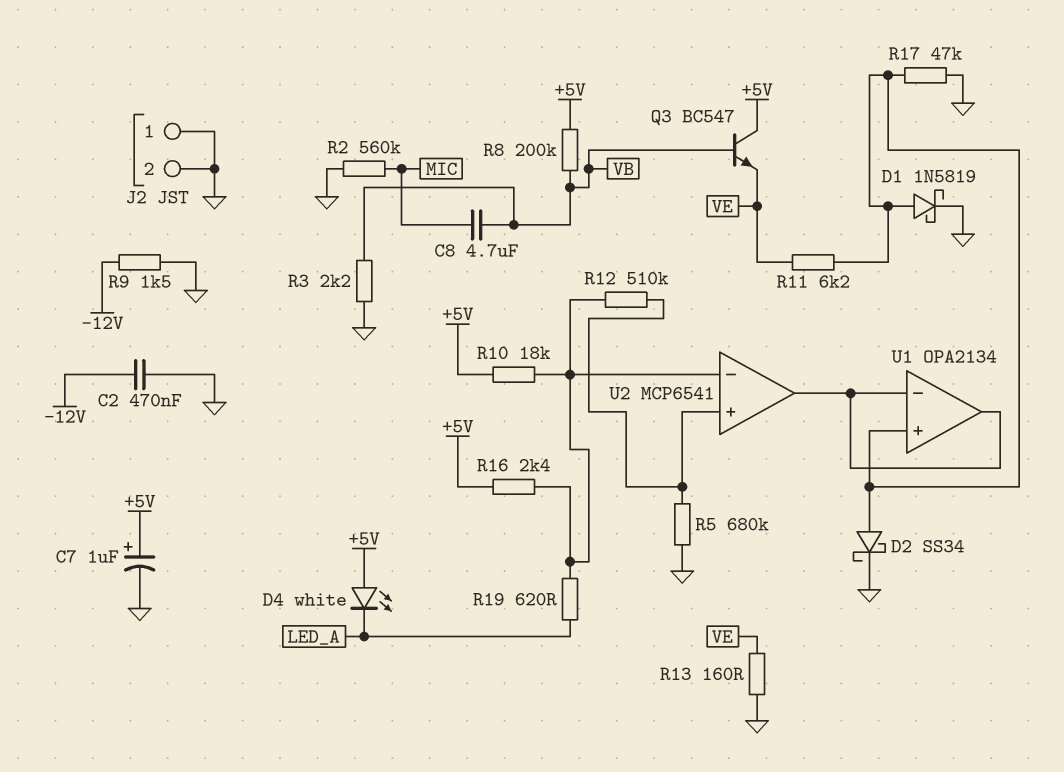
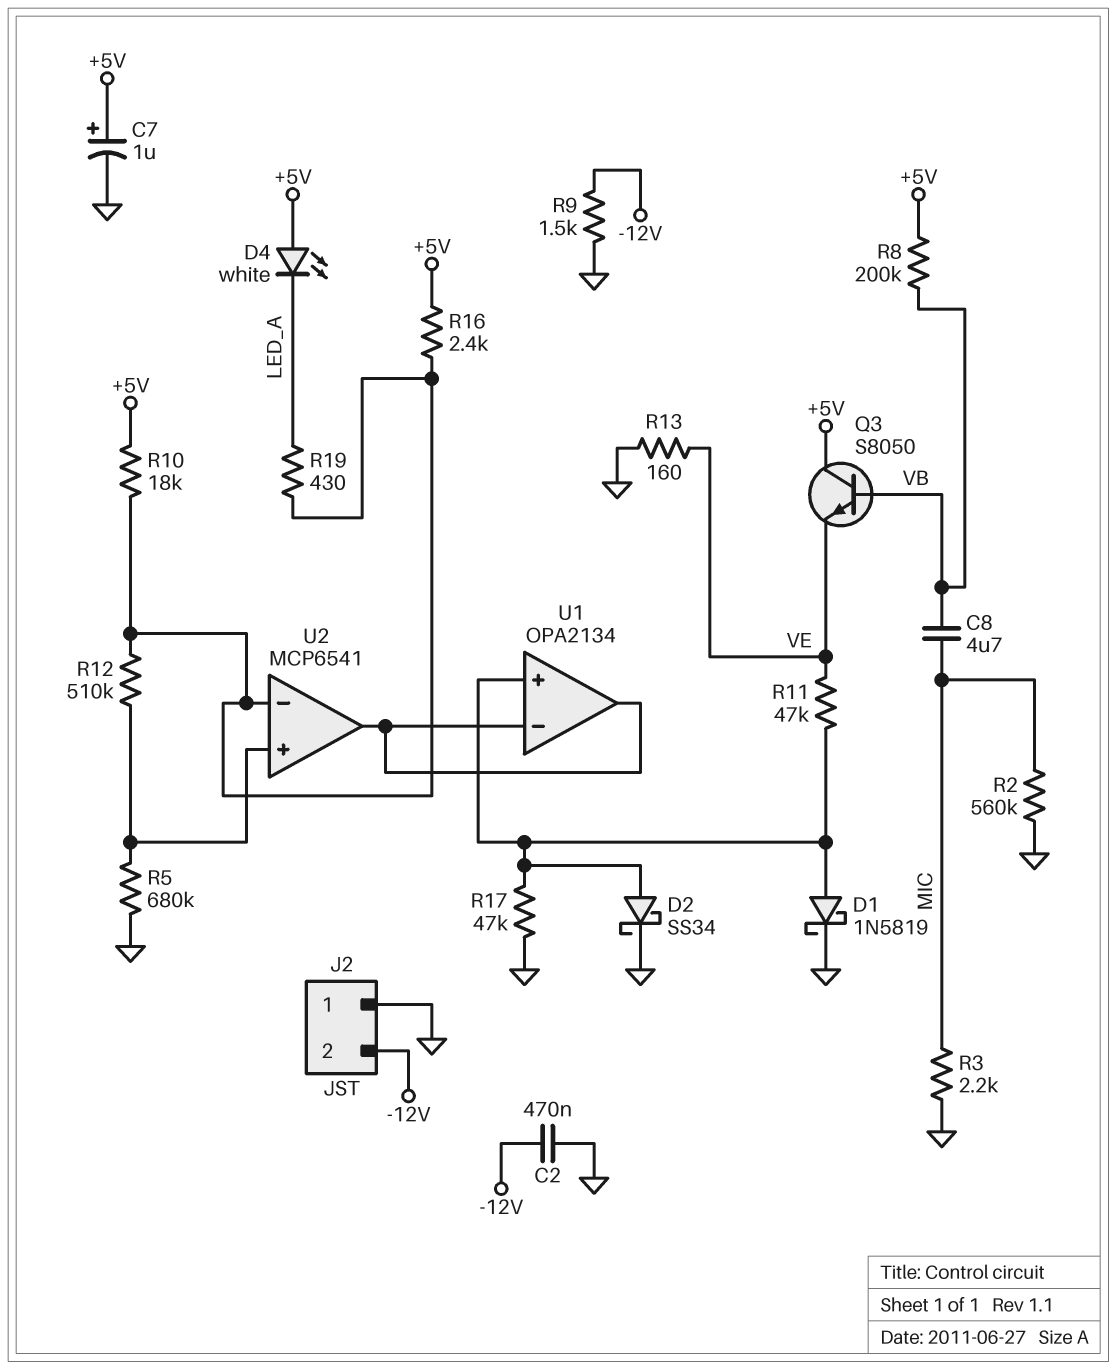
J2 pin 2: GND -> -12V
Q3: NPN BC547 (B VB, C +5V, E VE) -> NPN S8050 (B VB, C +5V, E VE)
R3: 2.2k (GND, VB) -> 2.2k (GND, MIC)
R11: 6.2k (U1/in+, VE) -> 47k (U1/in+, VE)
R19: 620 (LED_A, U2/in-) -> 430 (LED_A, U2/in-)

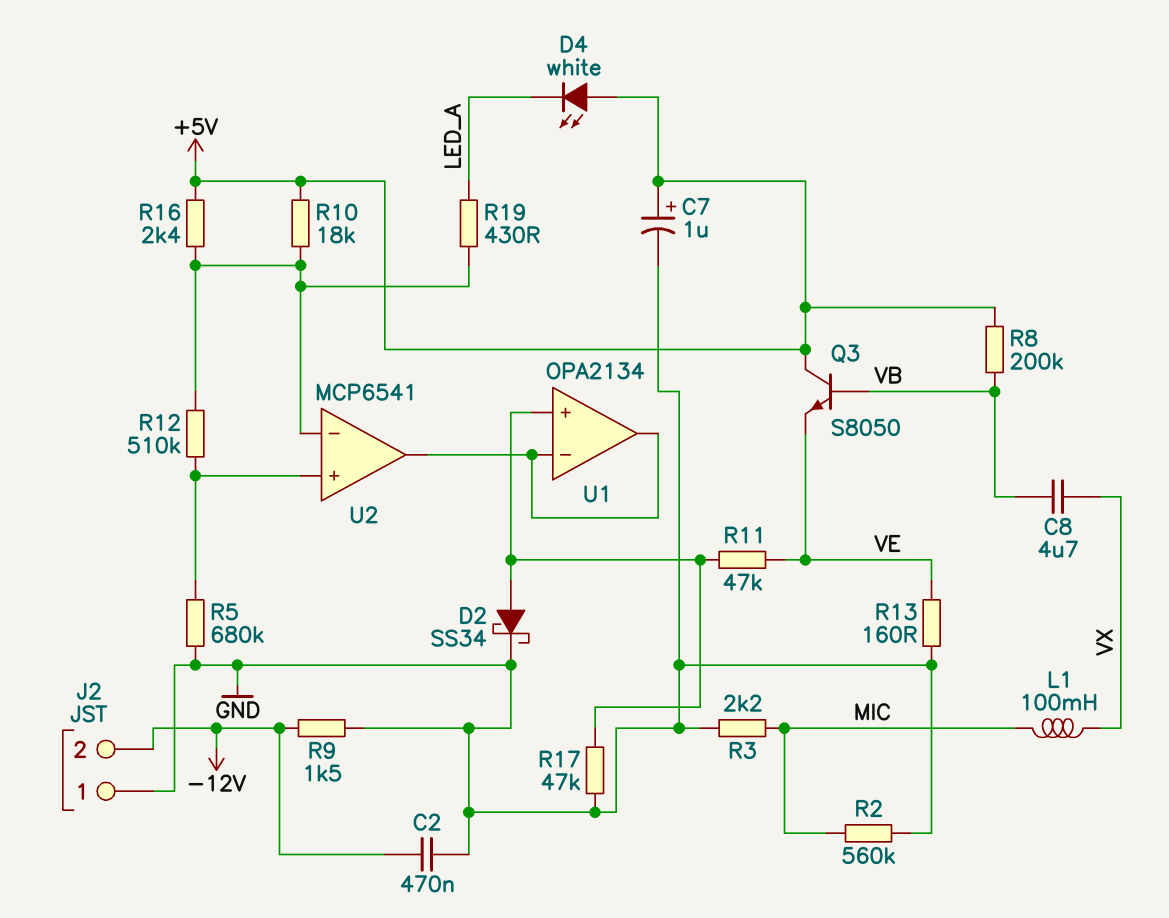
C8: 4.7uF (MIC, VB) -> 4.7uF (VB, VX)
D1: schottky 1N5819 (A U1/in+, K GND) -> none
L1: none -> 100mH (MIC, VX)

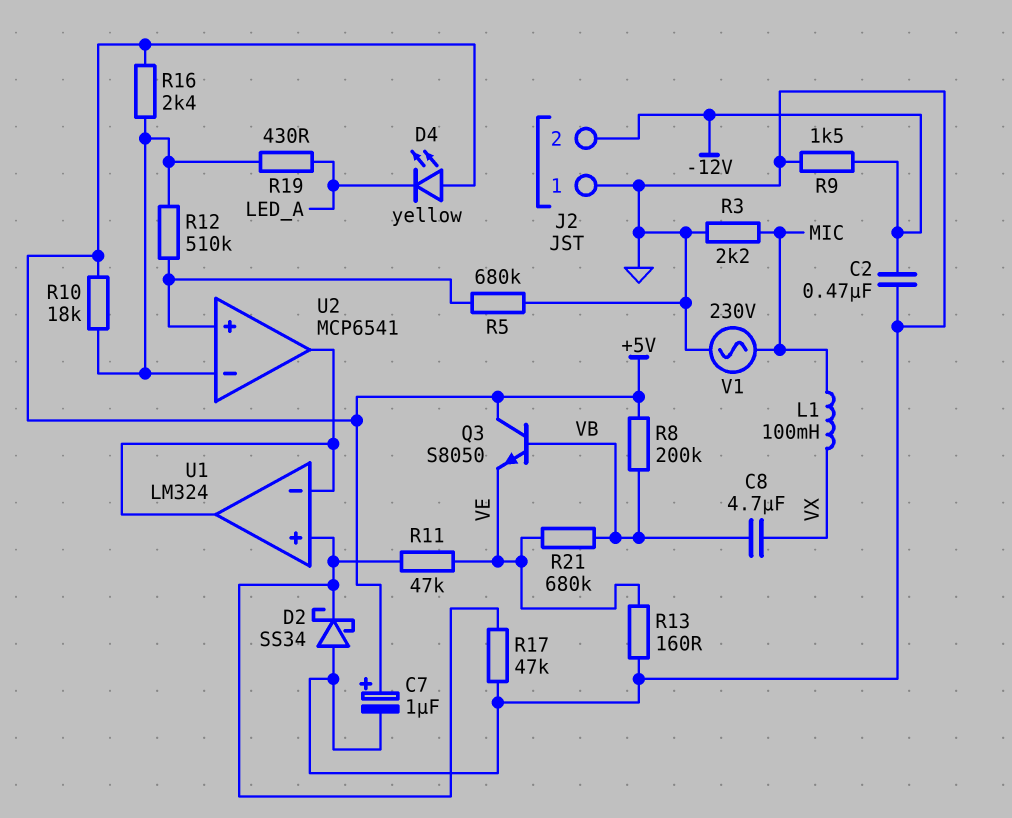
D2: schottky SS34 (A U1/in+, K GND) -> schottky SS34 (A GND, K U1/in+)
D4: LED white (A +5V, K LED_A) -> LED yellow (A +5V, K LED_A)
R2: 560k (GND, MIC) -> none
R21: none -> 680k (VB, VE)
U1: OPA2134 -> LM324
V1: none -> AC 230V (GND, MIC)

